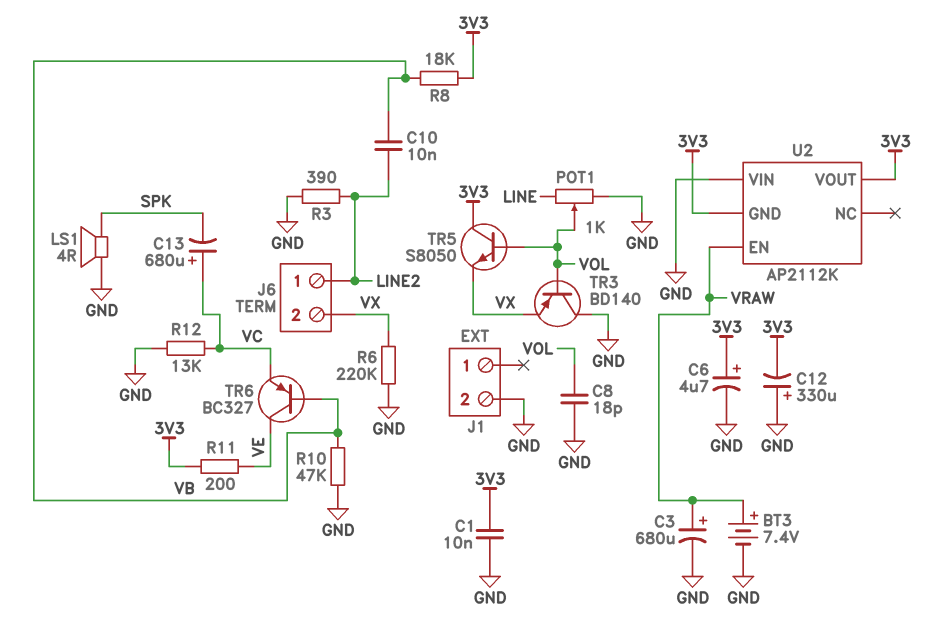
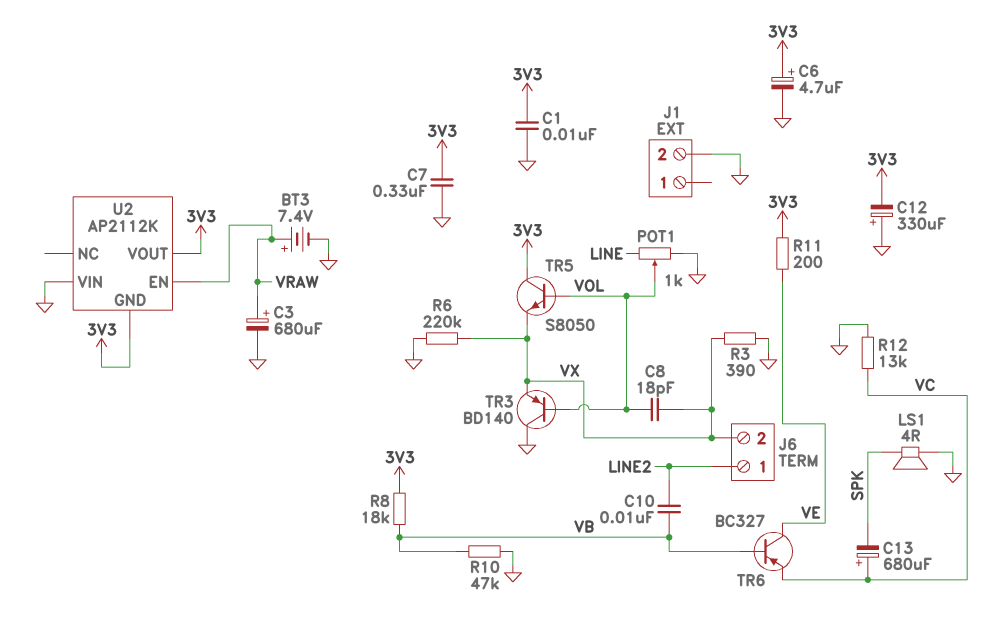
C7: none -> 330nF (3V3, GND)
C8: 18pF (GND, VOL) -> 18pF (VOL, VX)
R3: 390 (GND, LINE2) -> 390 (GND, VX)

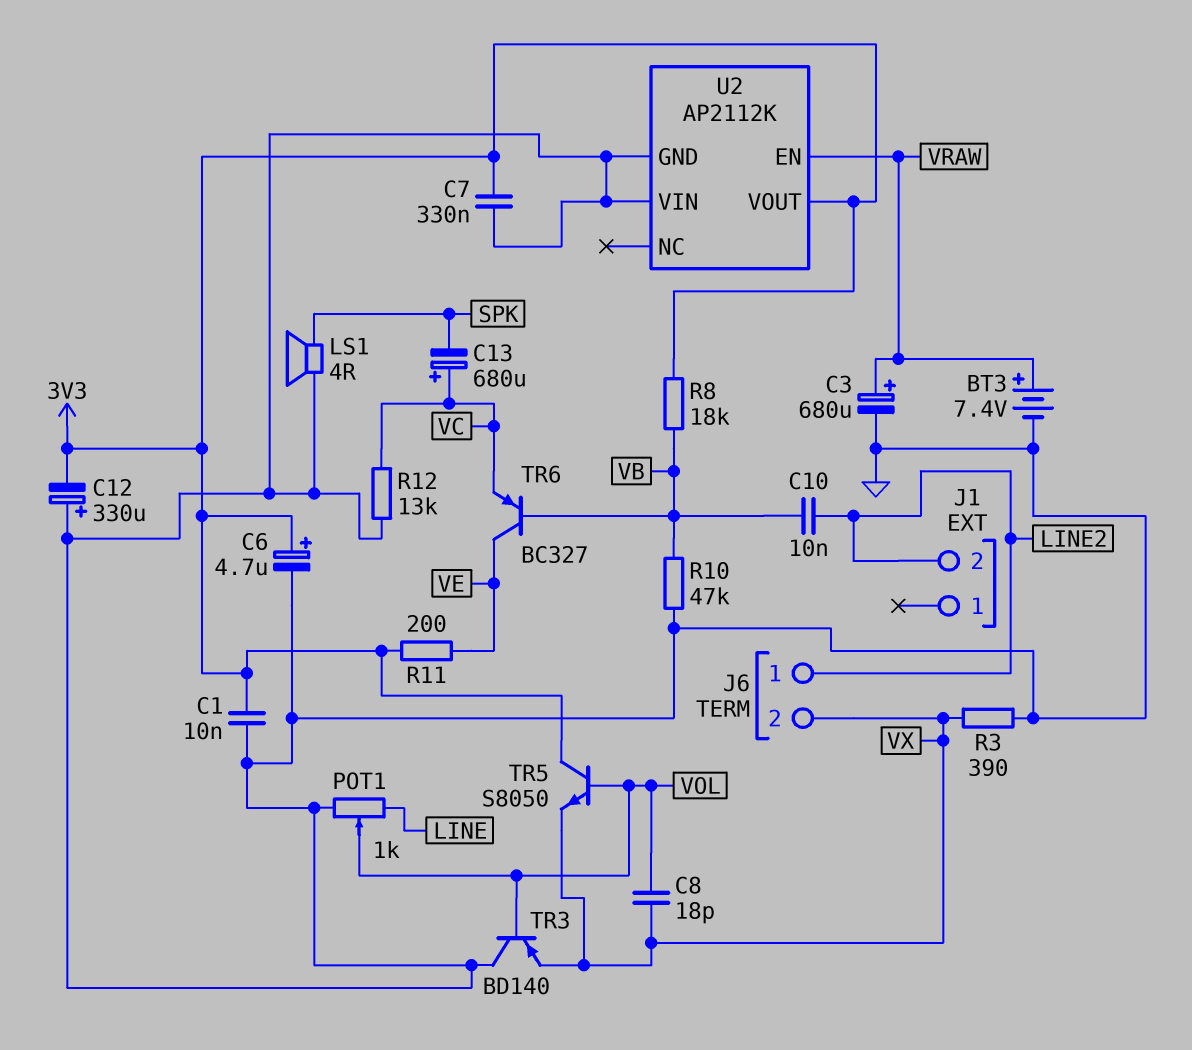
J1 pin 2: GND -> LINE2
R6: 220k (GND, VX) -> none
U2 pin GND: 3V3 -> GND

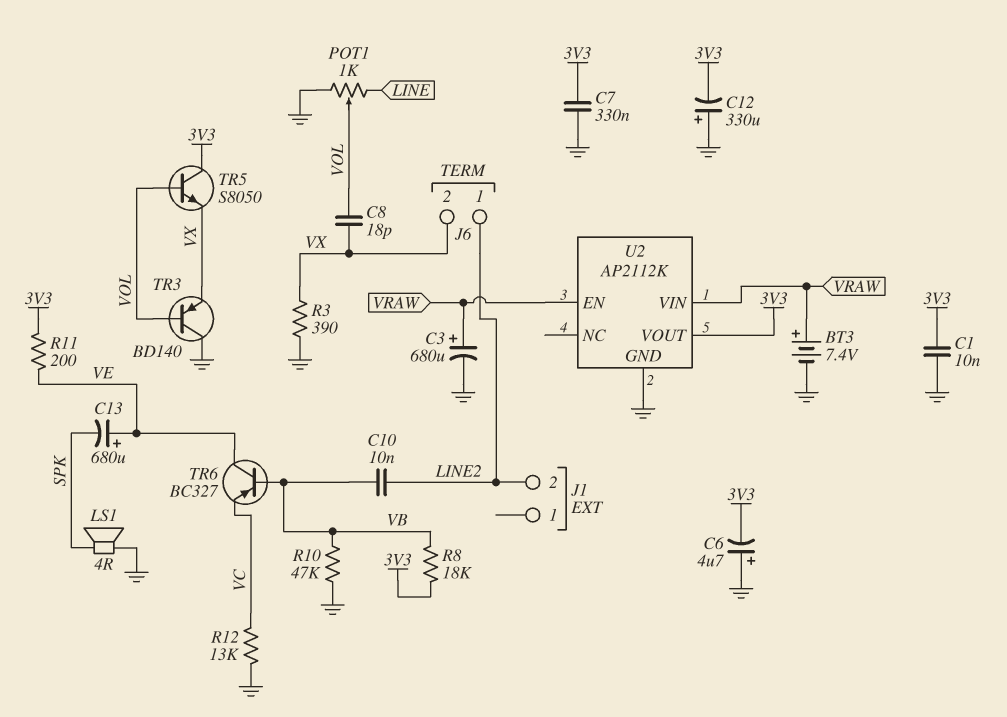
C6: 4.7uF (plus 3V3, minus GND) -> 4.7uF (plus GND, minus 3V3)
C13: 680uF (plus VC, minus SPK) -> 680uF (plus VE, minus SPK)
U2 pin VIN: GND -> VRAW

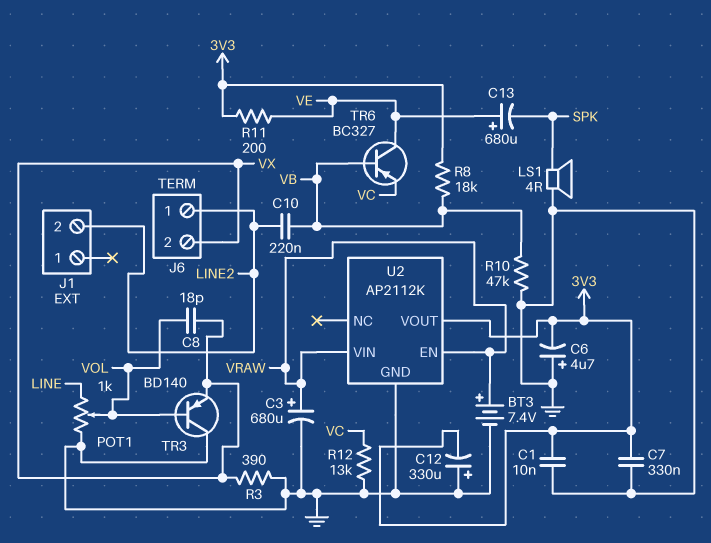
C10: 10nF (LINE2, VB) -> 220nF (LINE2, VB)
TR5: NPN S8050 (B VOL, C 3V3, E VX) -> none

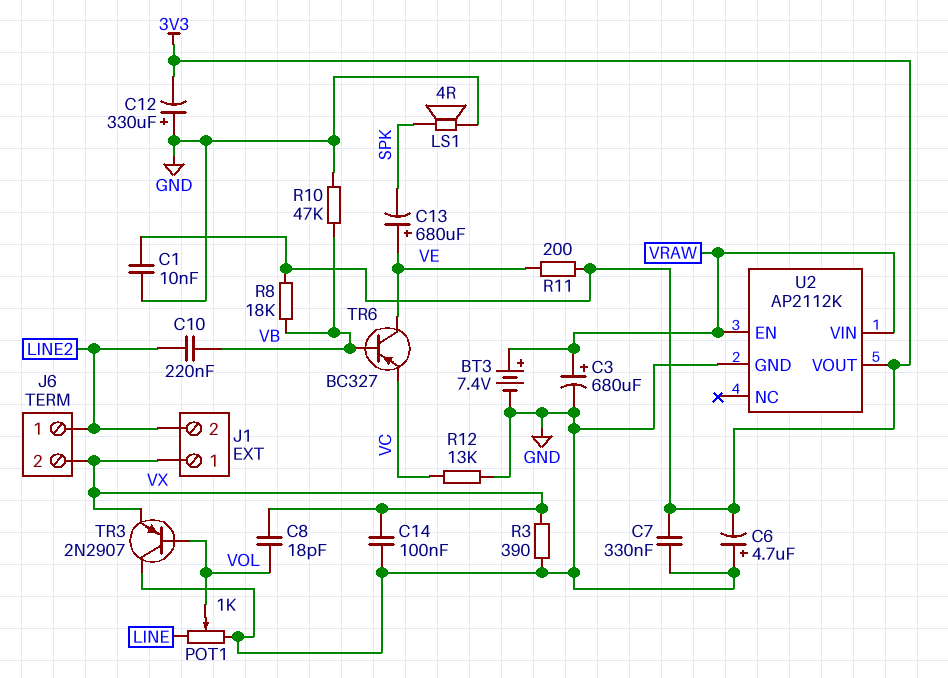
C14: none -> 100nF (GND, VX)
J1 pin 1: none -> VX
TR3: PNP BD140 (B VOL, C GND, E VX) -> PNP 2N2907 (B VOL, C GND, E VX)

